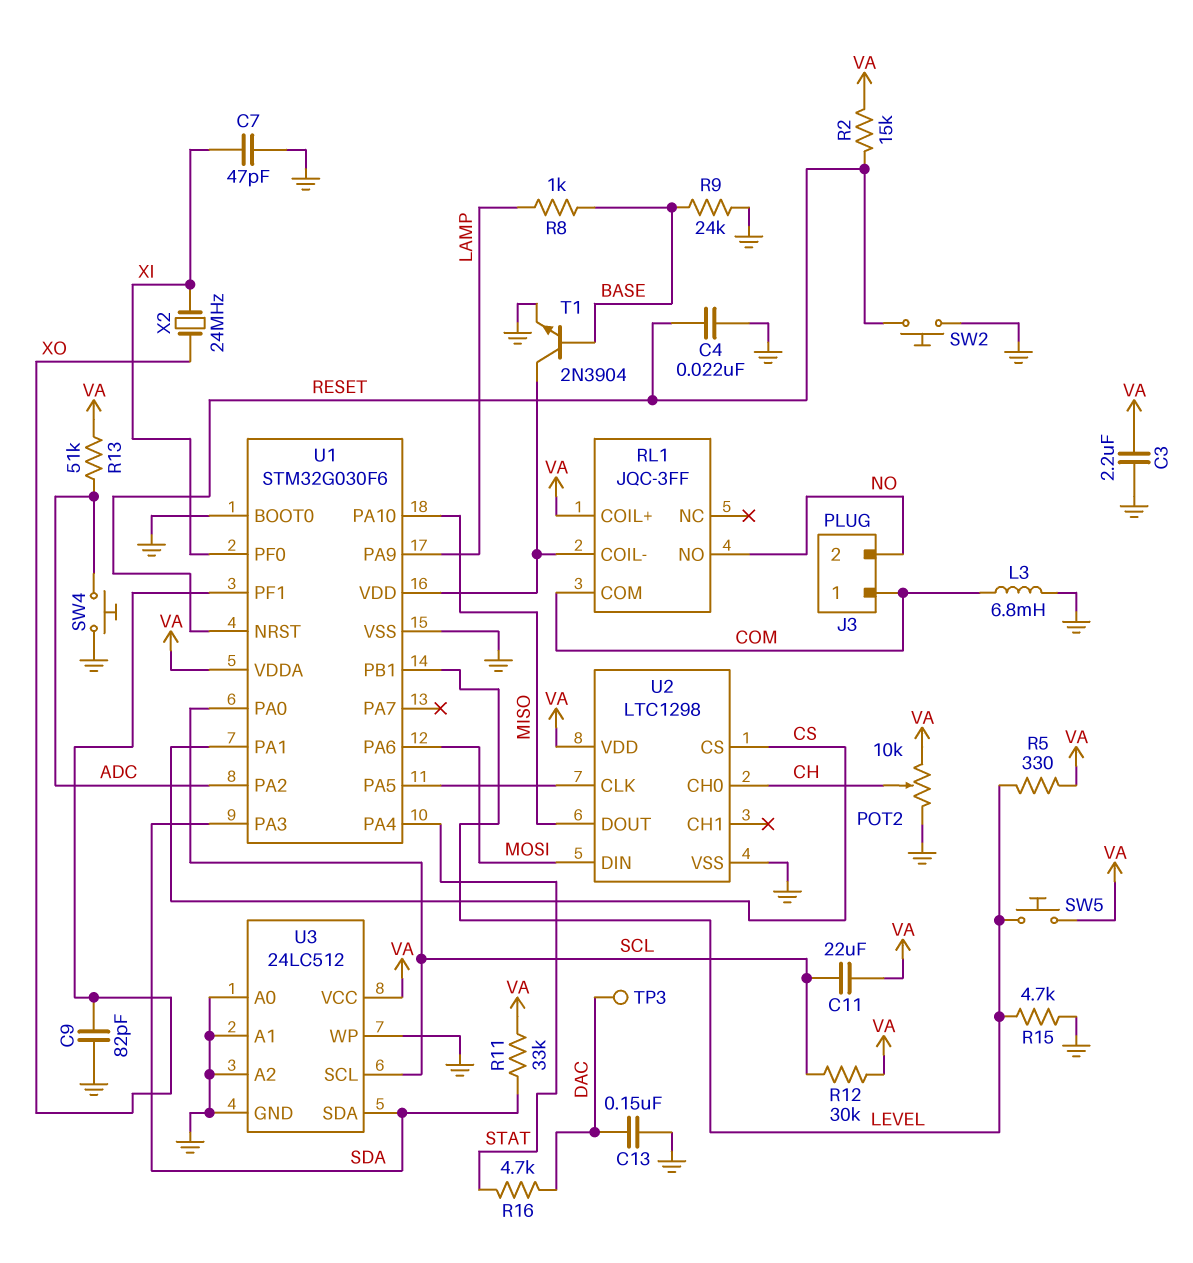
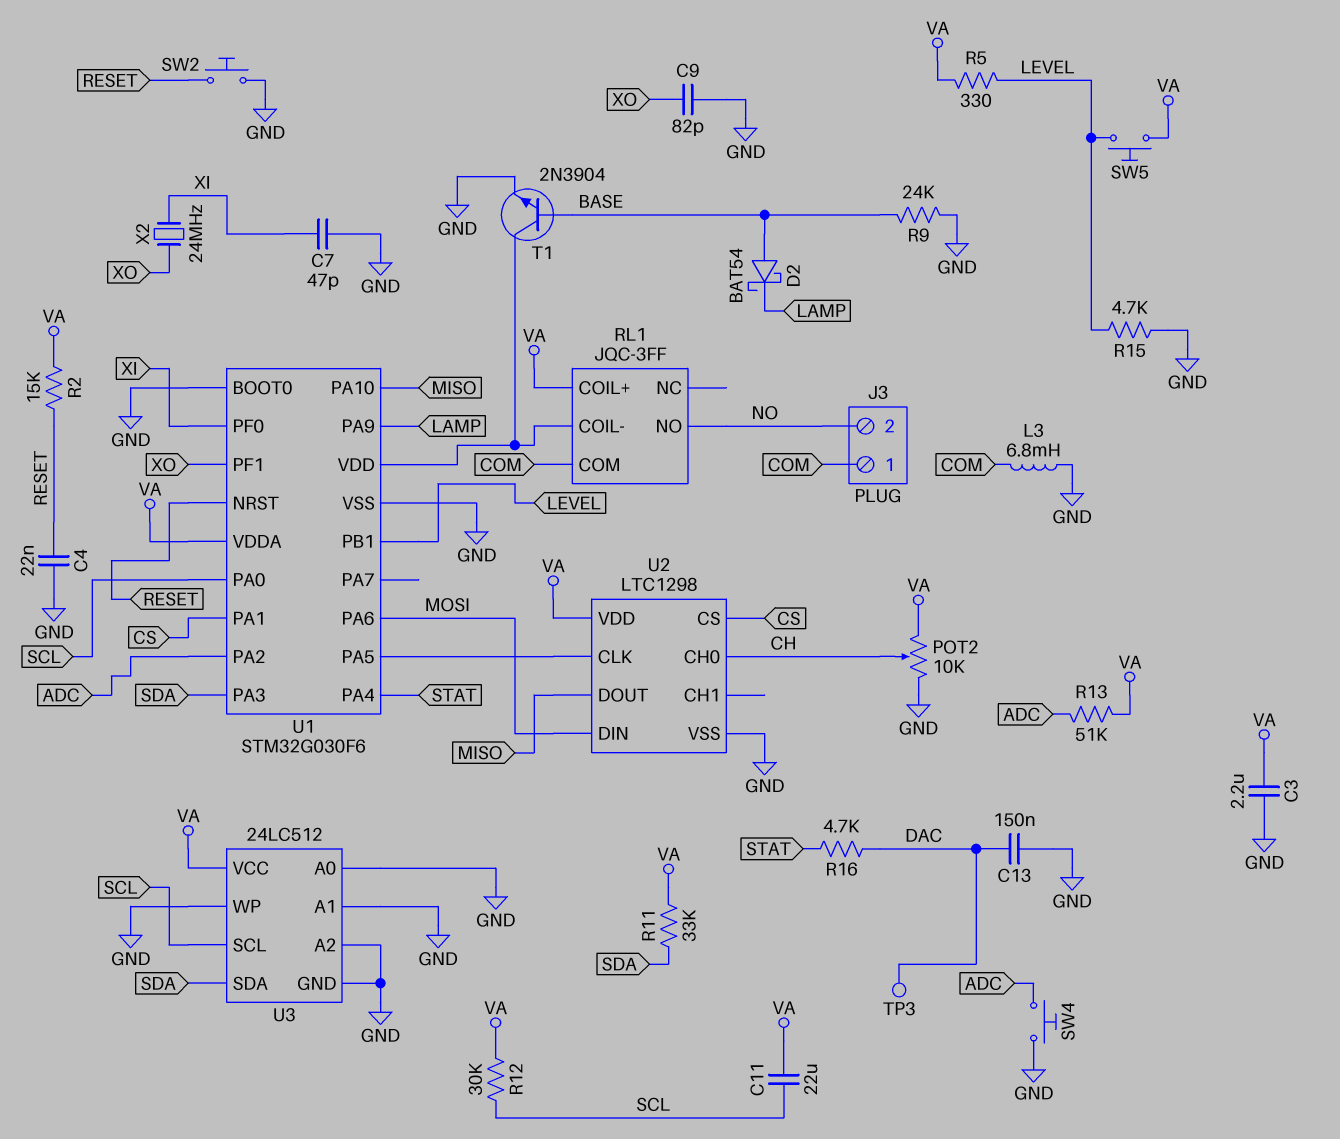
D2: none -> schottky BAT54 (A BASE, K LAMP)
R8: 1k (BASE, LAMP) -> none

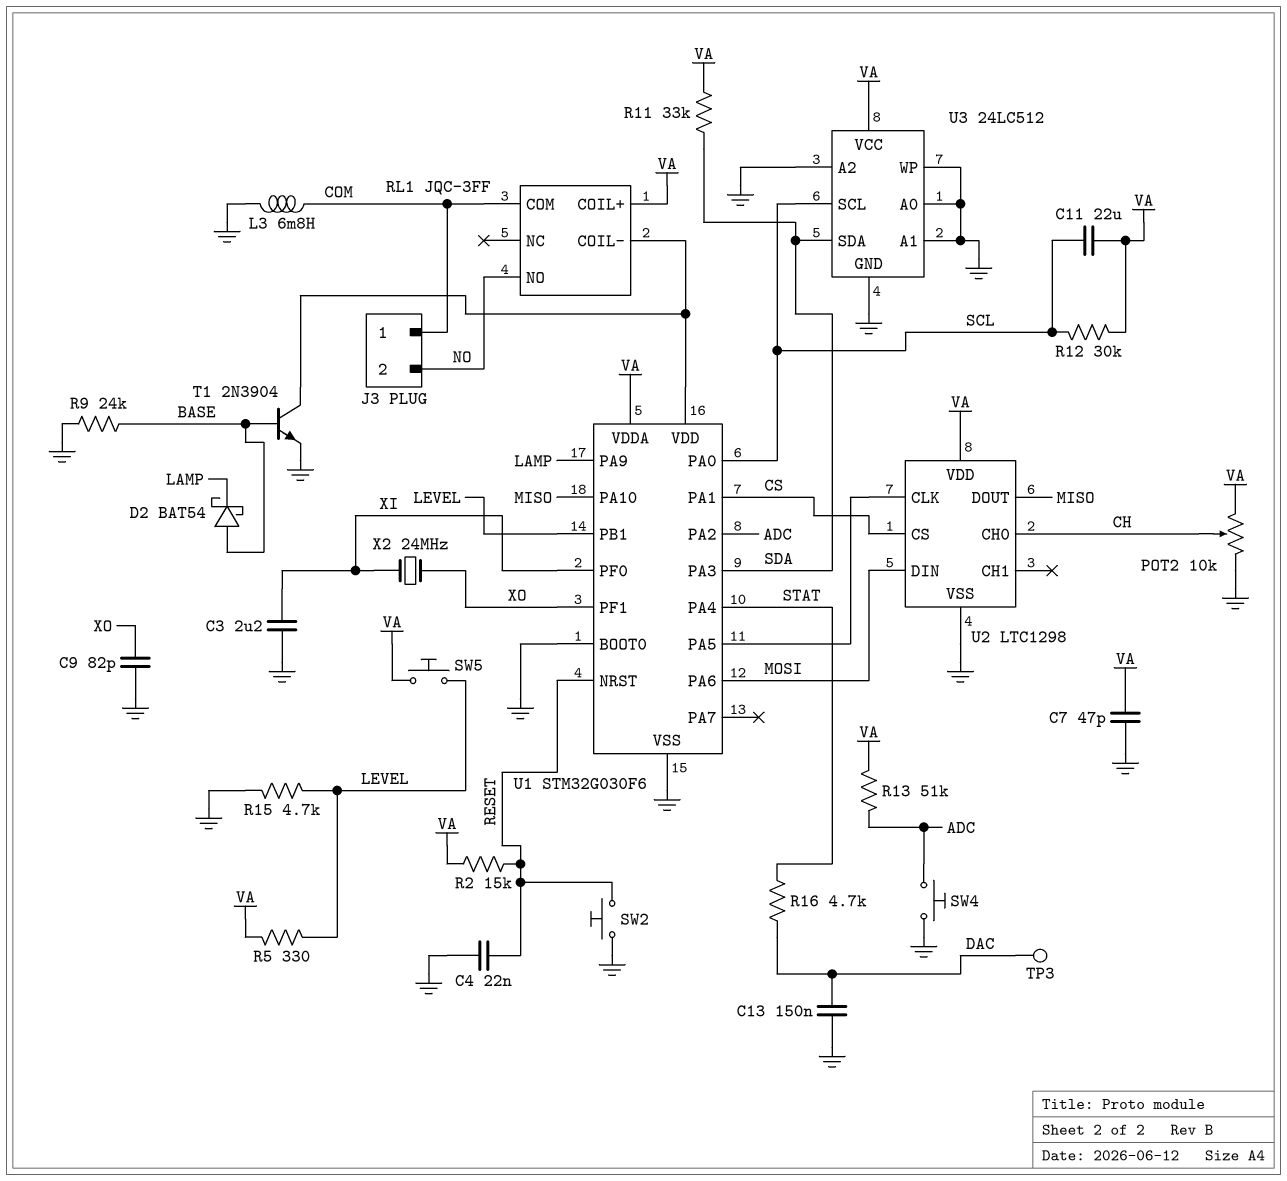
C3: 2.2uF (GND, VA) -> 2.2uF (GND, XI)
C7: 47pF (GND, XI) -> 47pF (GND, VA)

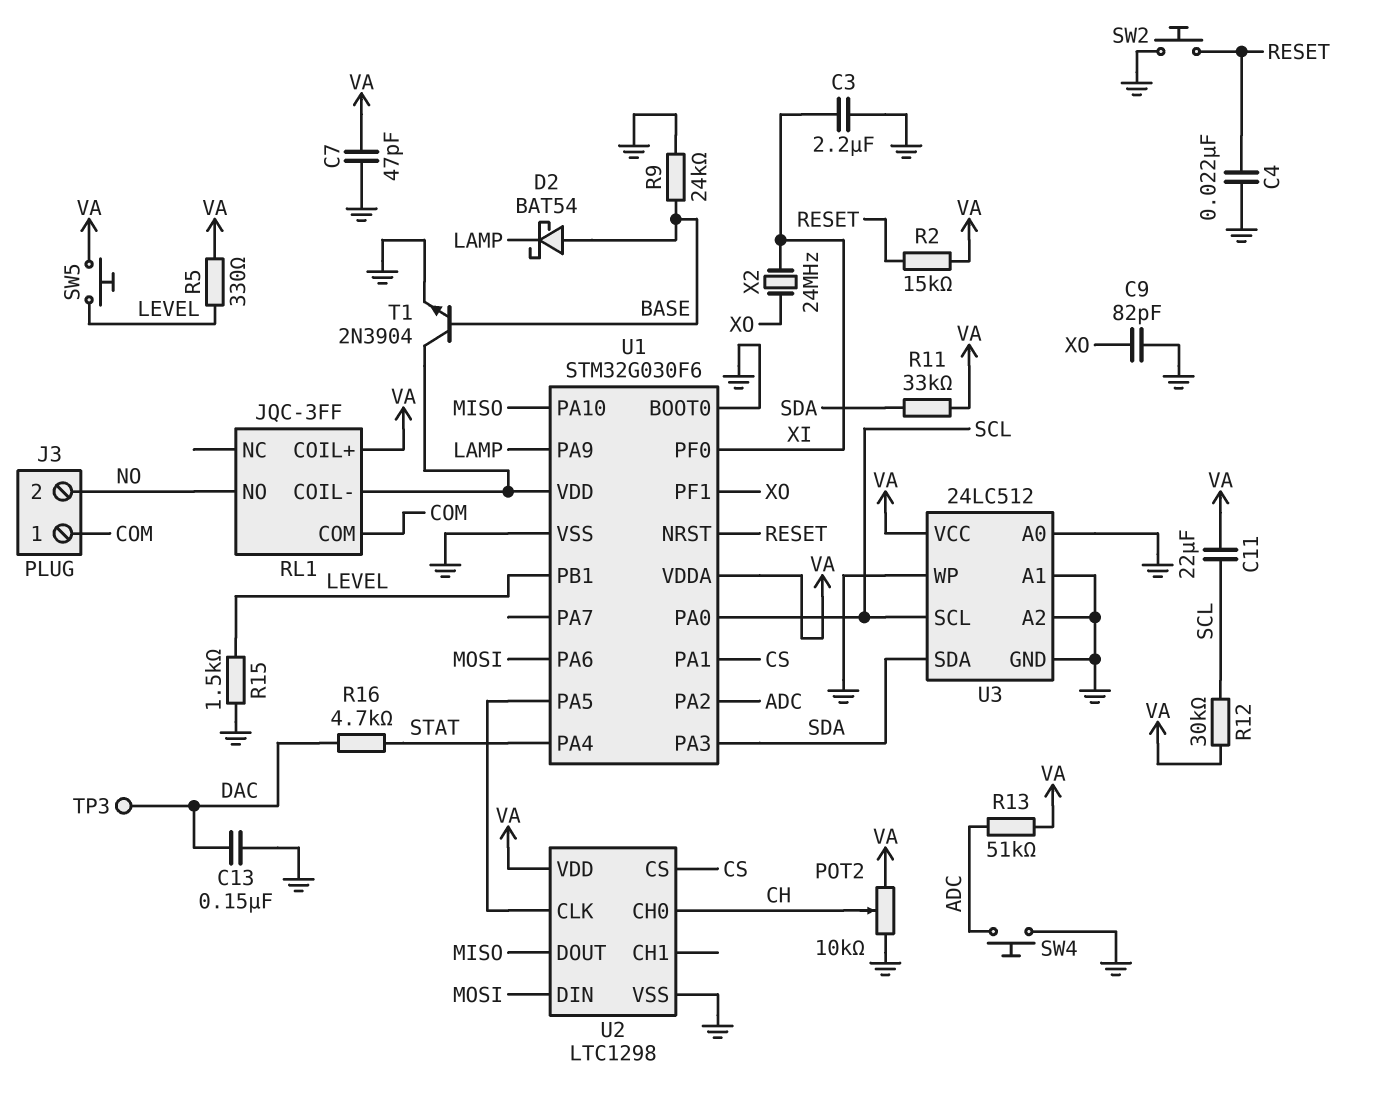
L3: 6.8mH (COM, GND) -> none
R15: 4.7k (GND, LEVEL) -> 1.5k (GND, LEVEL)

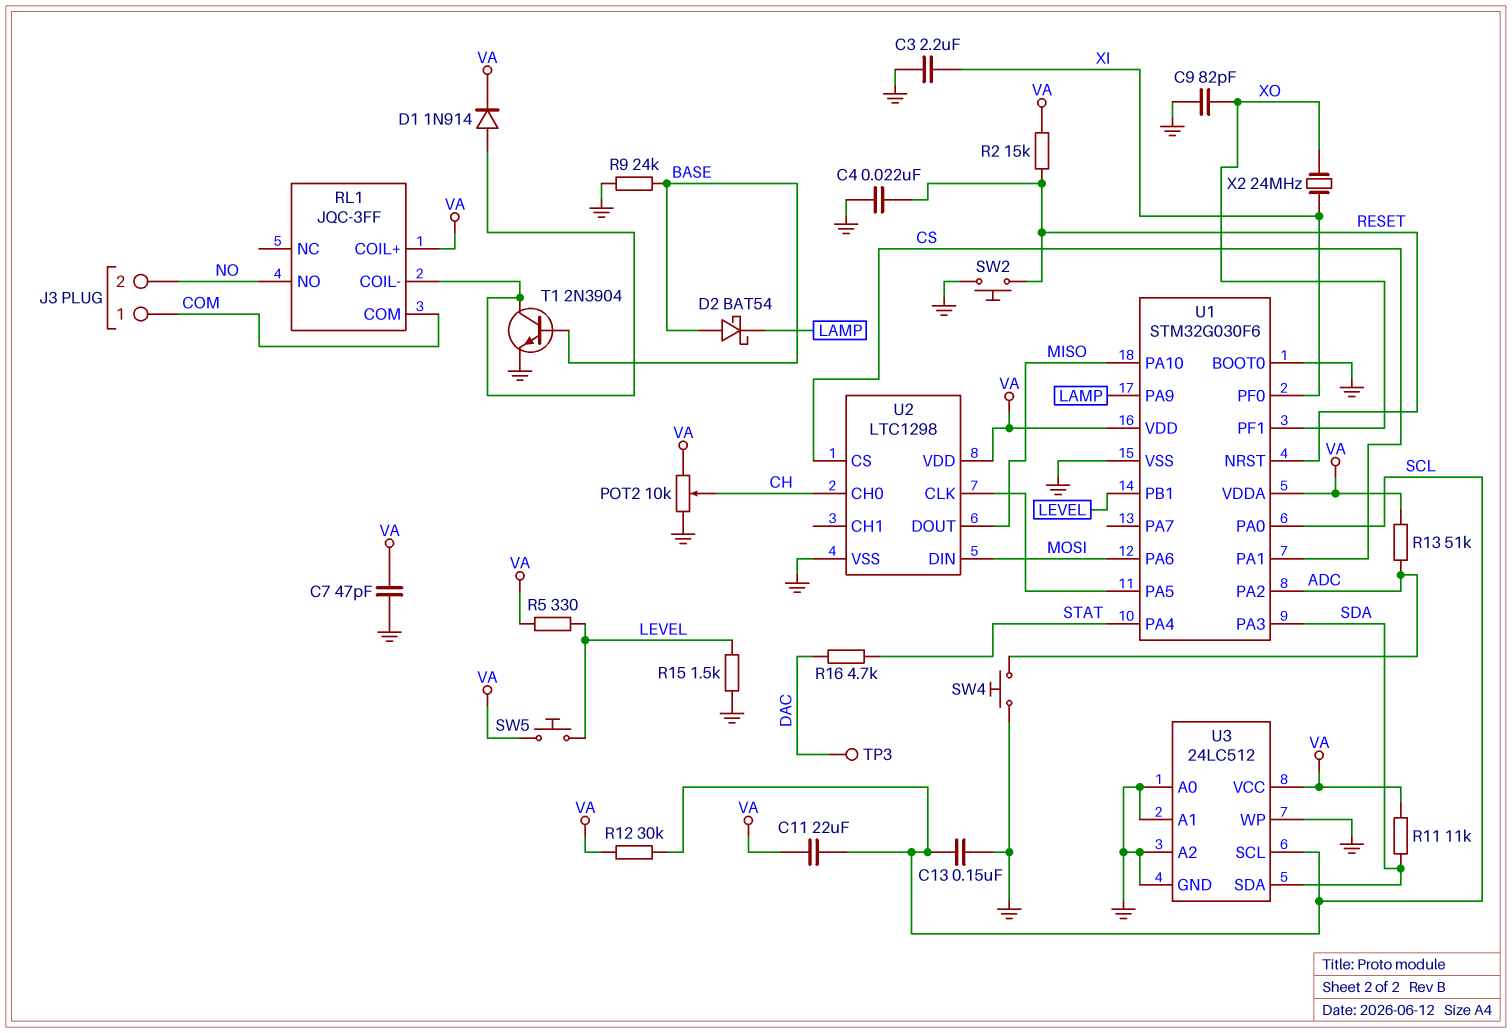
C13: 150nF (DAC, GND) -> 150nF (GND, SCL)
D1: none -> diode 1N914 (A RL1/COIL-, K VA)
R11: 33k (SDA, VA) -> 11k (SDA, VA)
U1 pin VDD: RL1/COIL- -> VA

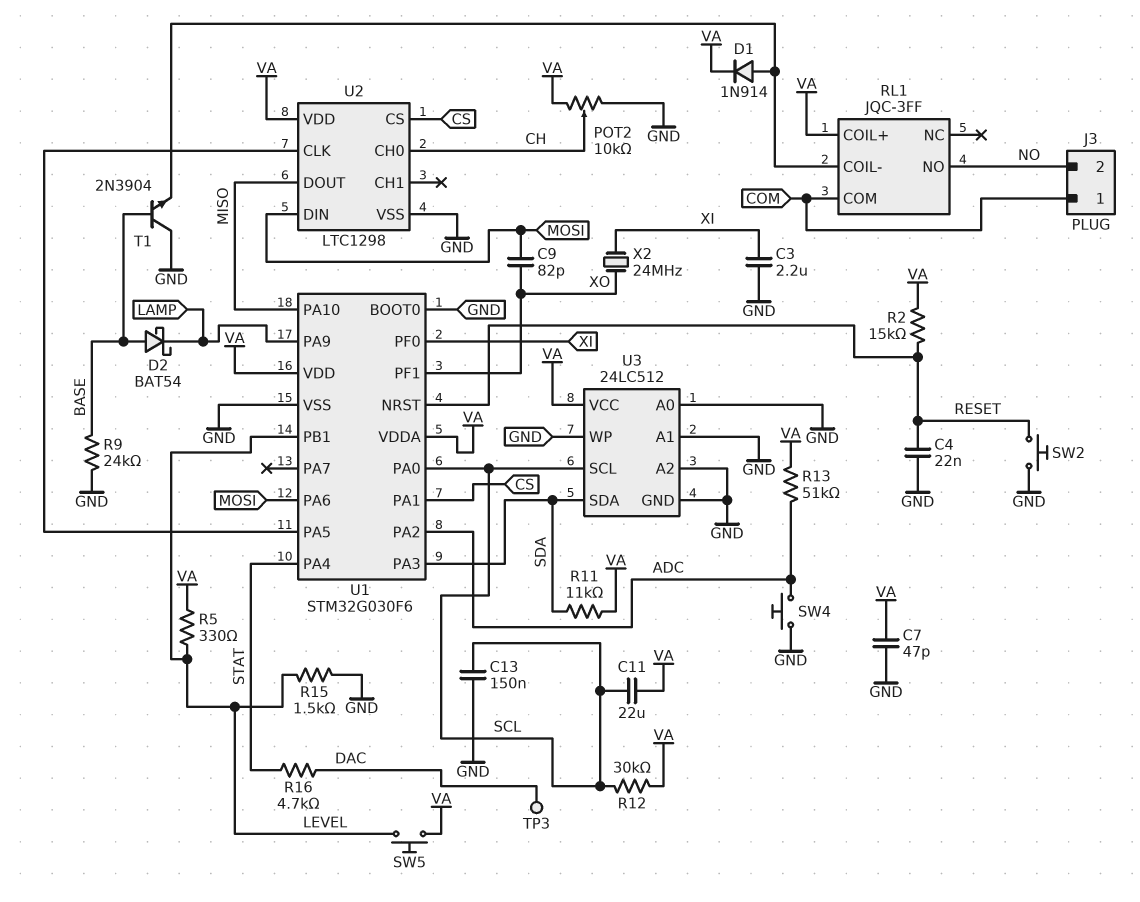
C9: 82pF (GND, XO) -> 82pF (MOSI, XO)
T1: NPN 2N3904 (B BASE, C RL1/COIL-, E GND) -> NPN 2N3904 (B BASE, C GND, E RL1/COIL-)

